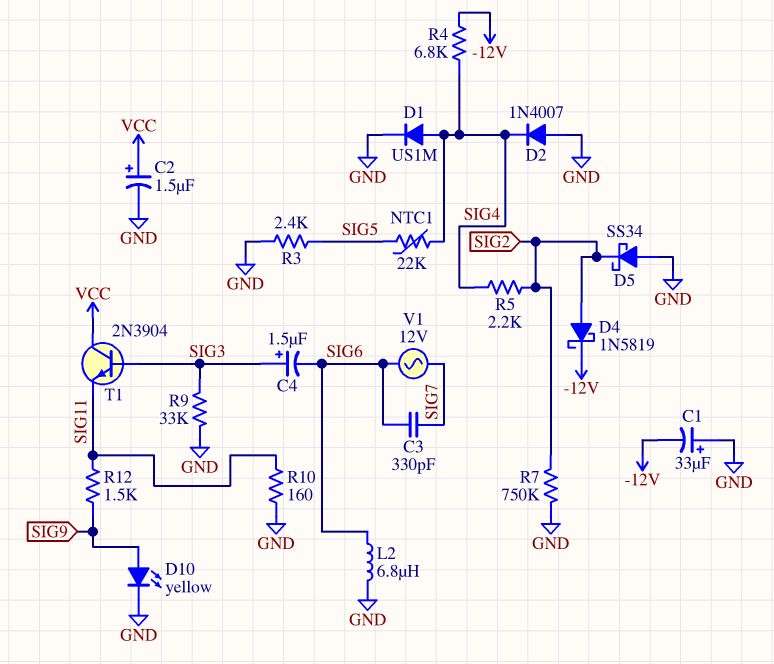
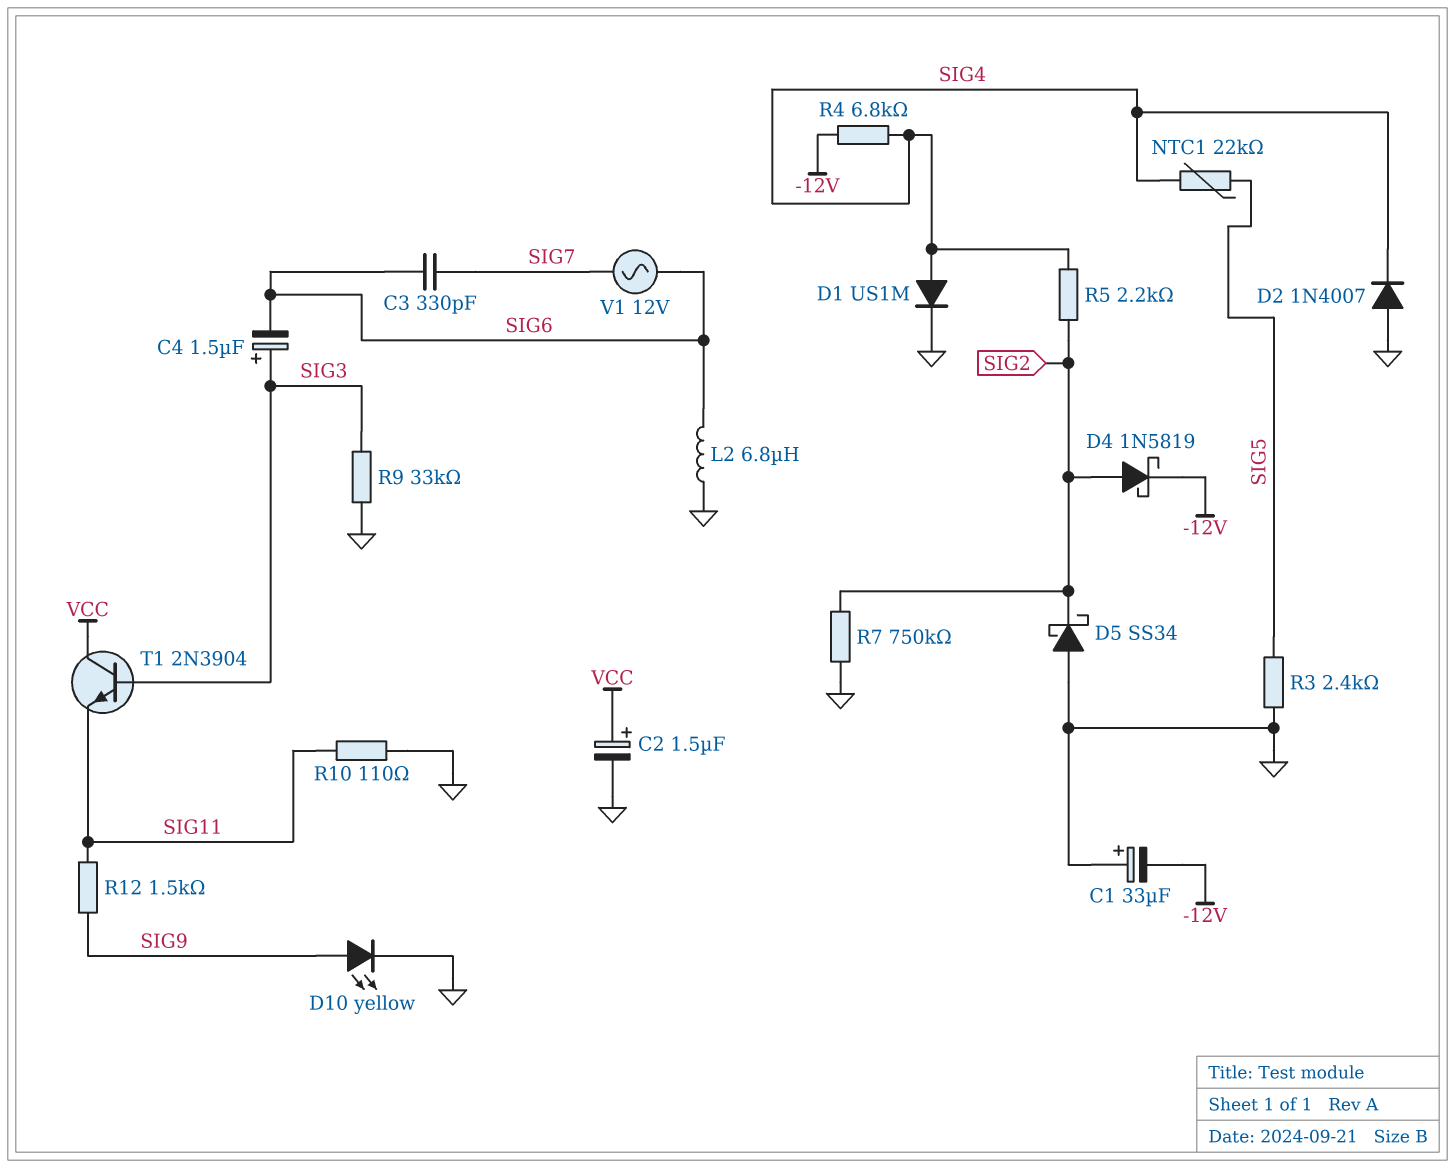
R10: 160 (GND, SIG11) -> 110 (GND, SIG11)

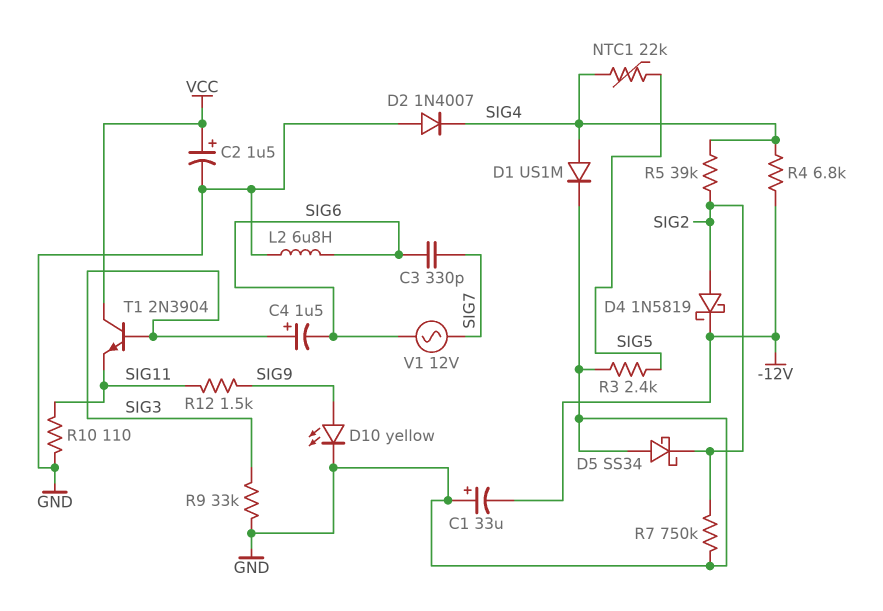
R5: 2.2k (SIG2, SIG4) -> 39k (SIG2, SIG4)

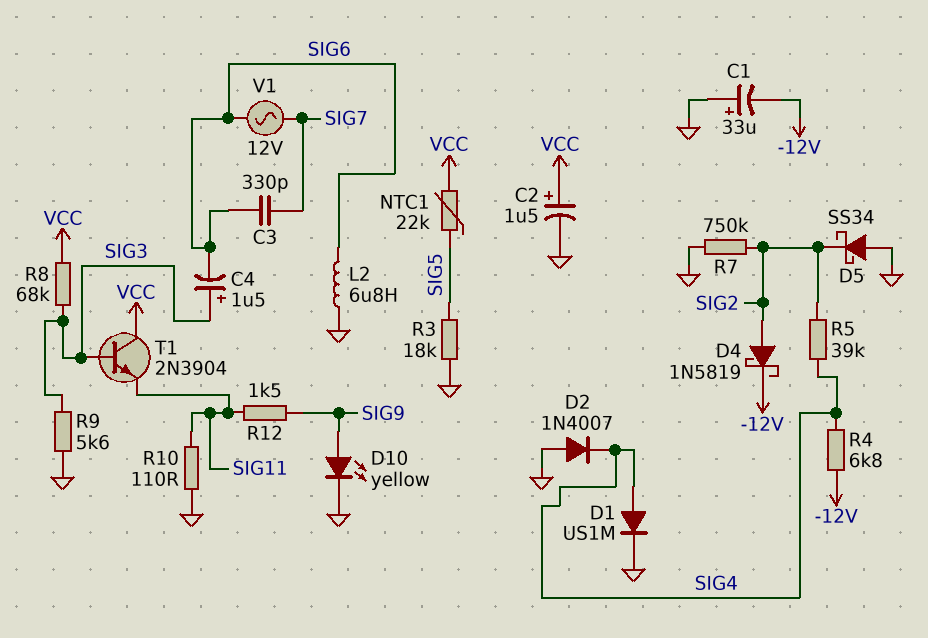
NTC1: 22k (SIG4, SIG5) -> 22k (SIG5, VCC)
R3: 2.4k (GND, SIG5) -> 18k (GND, SIG5)
R8: none -> 68k (SIG3, VCC)
R9: 33k (GND, SIG3) -> 5.6k (GND, SIG3)

